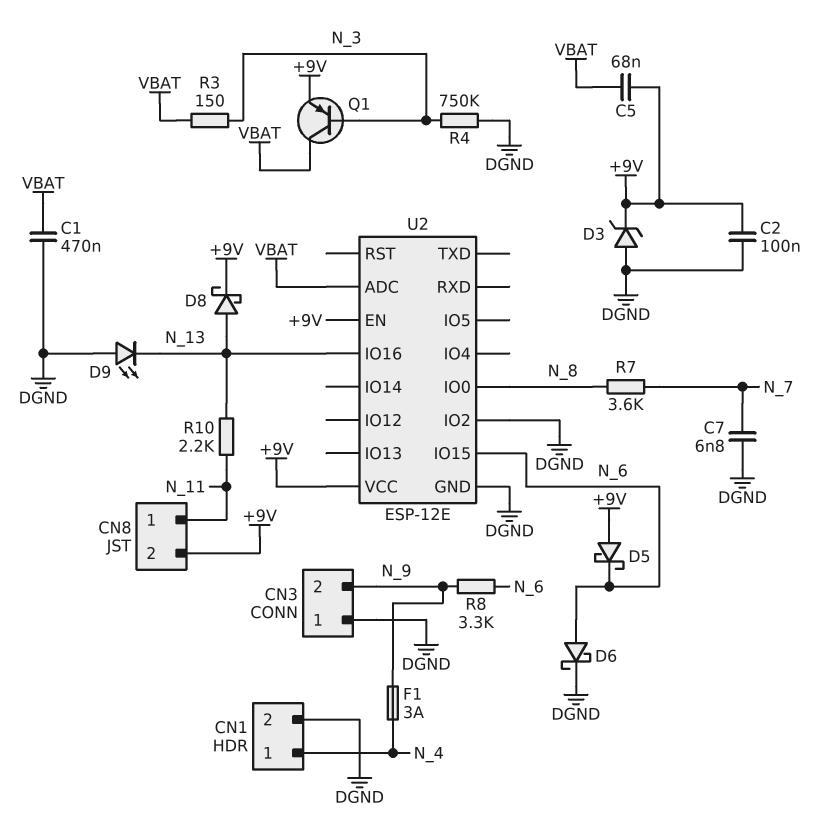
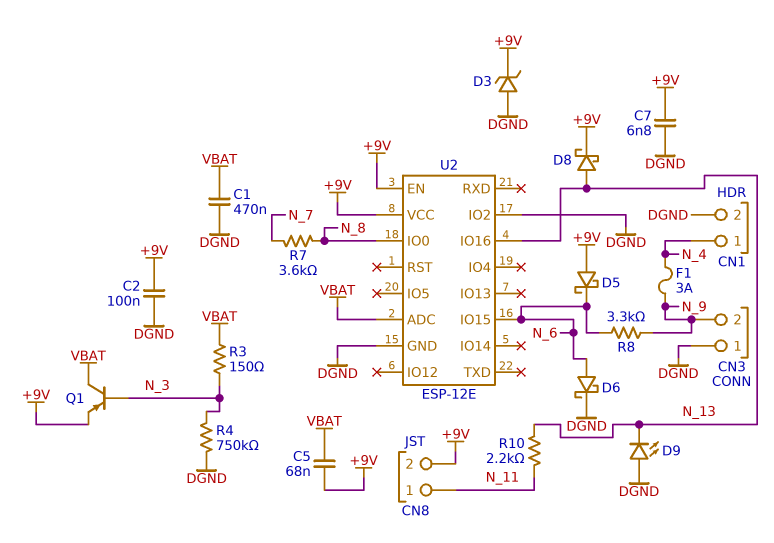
C7: 6.8nF (DGND, N_7) -> 6.8nF (+9V, DGND)

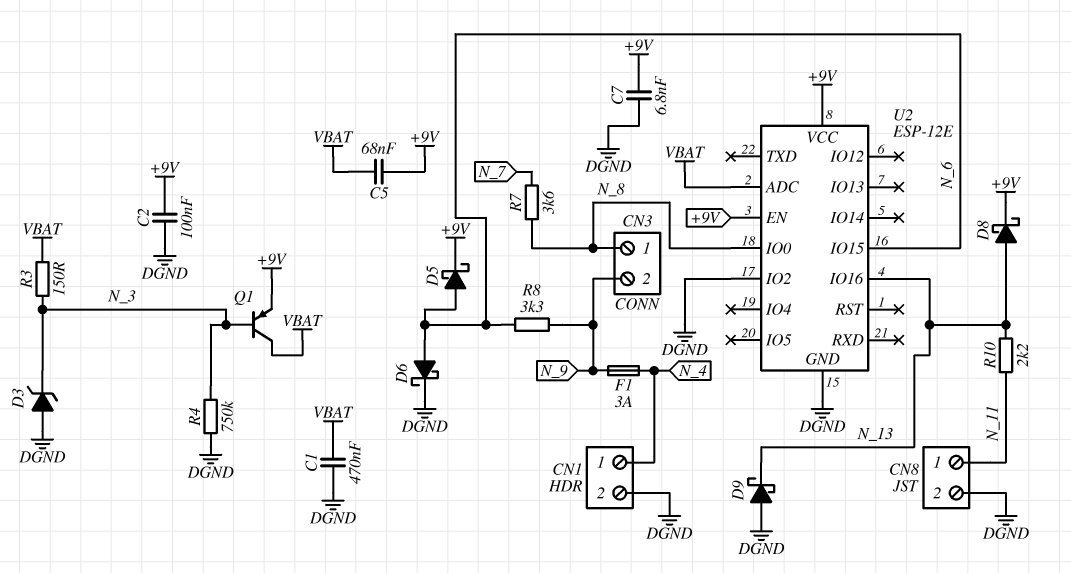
CN3 pin 1: DGND -> N_8
CN8 pin 2: +9V -> DGND
D3: zener (A DGND, K +9V) -> zener (A DGND, K N_3)
D5: schottky (A +9V, K N_6) -> schottky (A N_6, K +9V)
D9: LED (A DGND, K N_13) -> schottky (A DGND, K N_13)

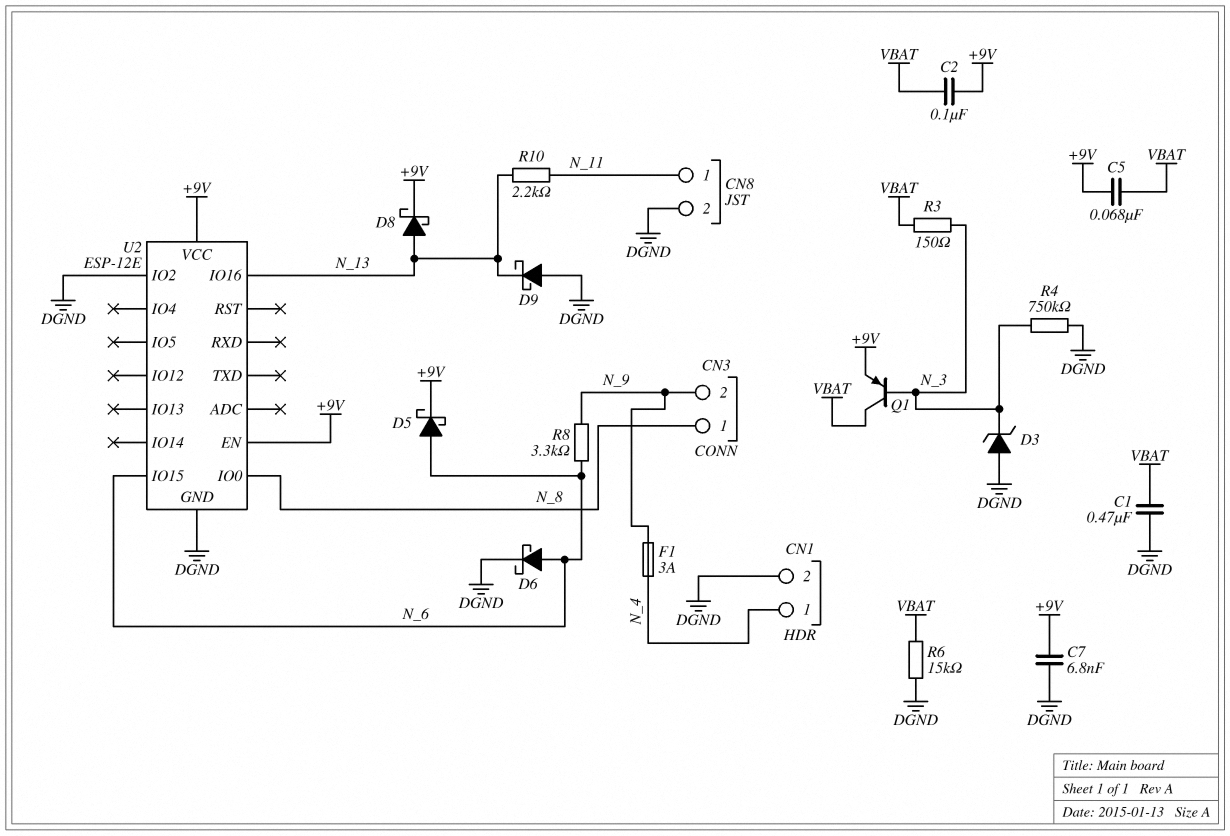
C2: 100nF (+9V, DGND) -> 100nF (+9V, VBAT)
R6: none -> 15k (DGND, VBAT)
R7: 3.6k (N_7, N_8) -> none
U2 pin ADC: VBAT -> none

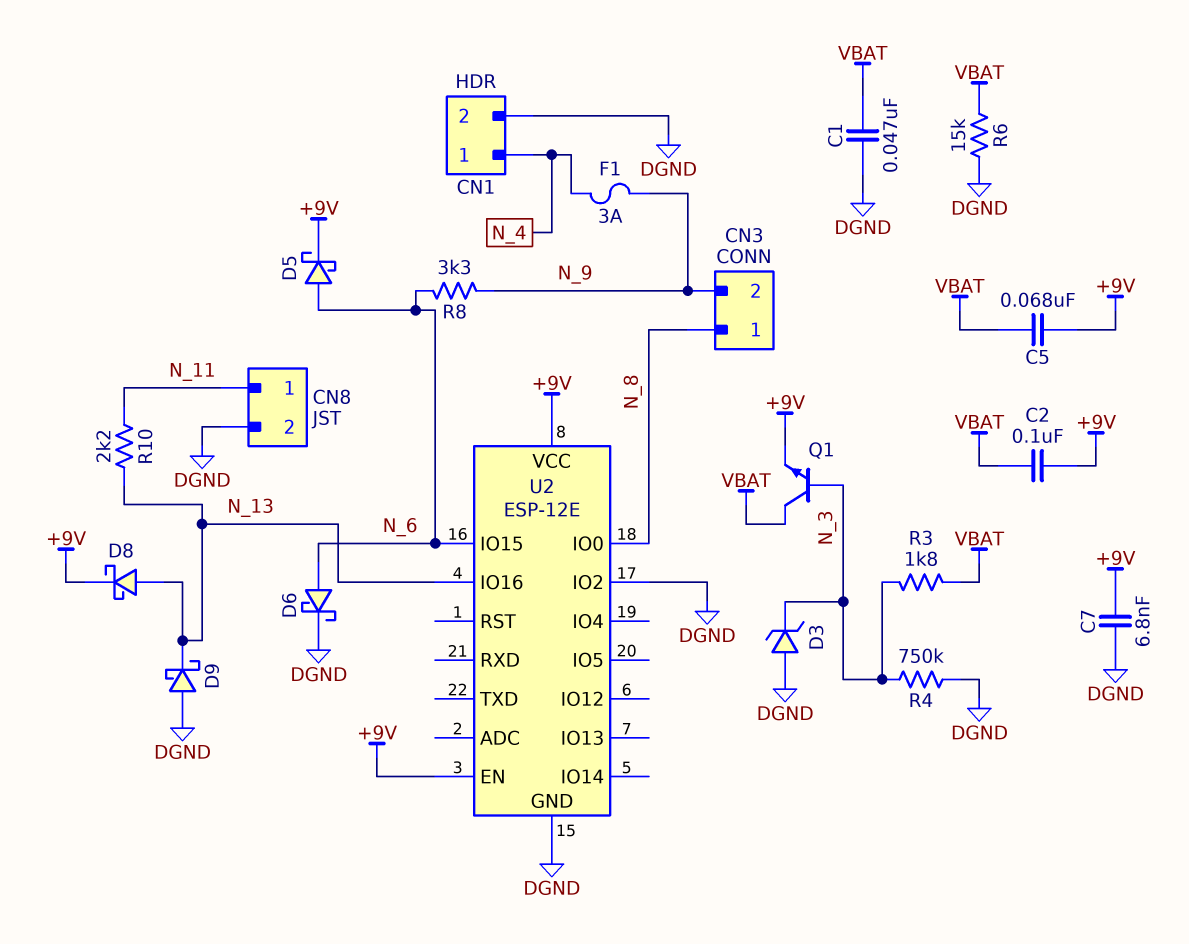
C1: 470nF (DGND, VBAT) -> 47nF (DGND, VBAT)
Q1: PNP (B N_3, C VBAT, E +9V) -> NPN (B N_3, C VBAT, E +9V)
R3: 150 (N_3, VBAT) -> 1.8k (N_3, VBAT)

